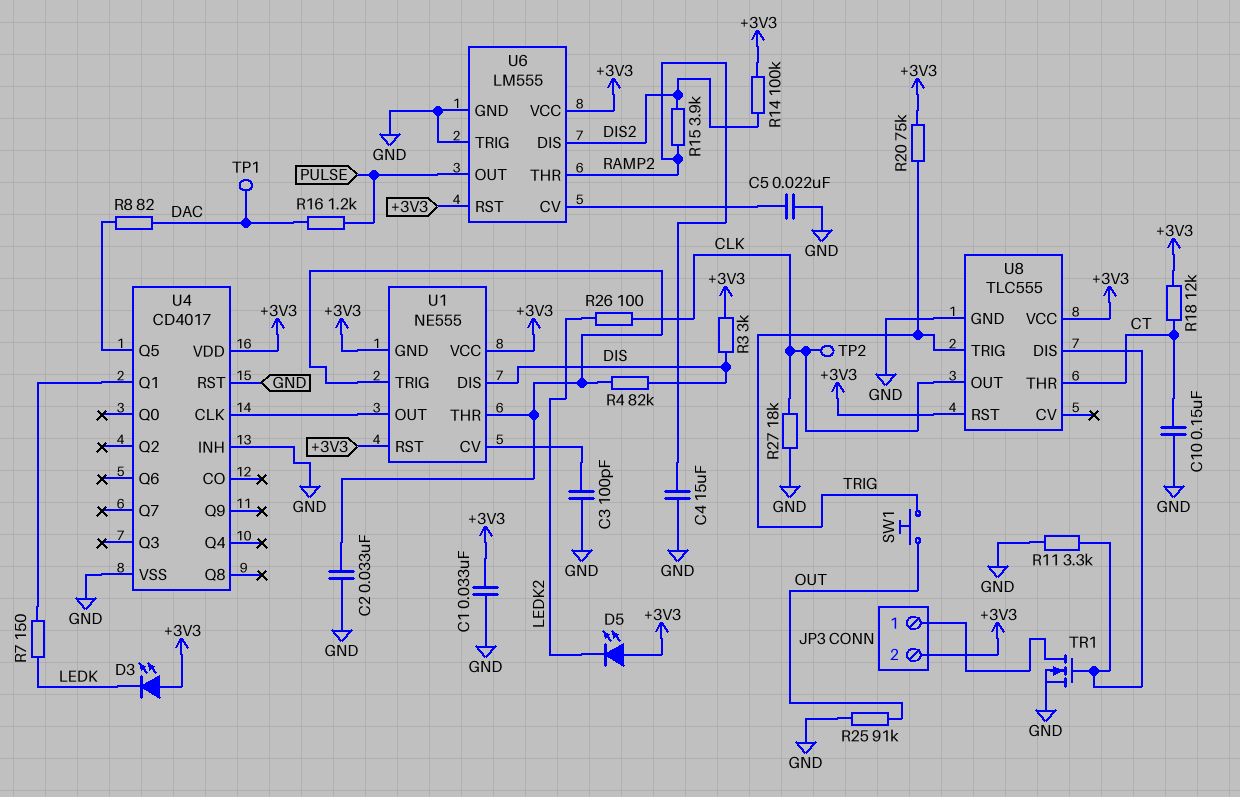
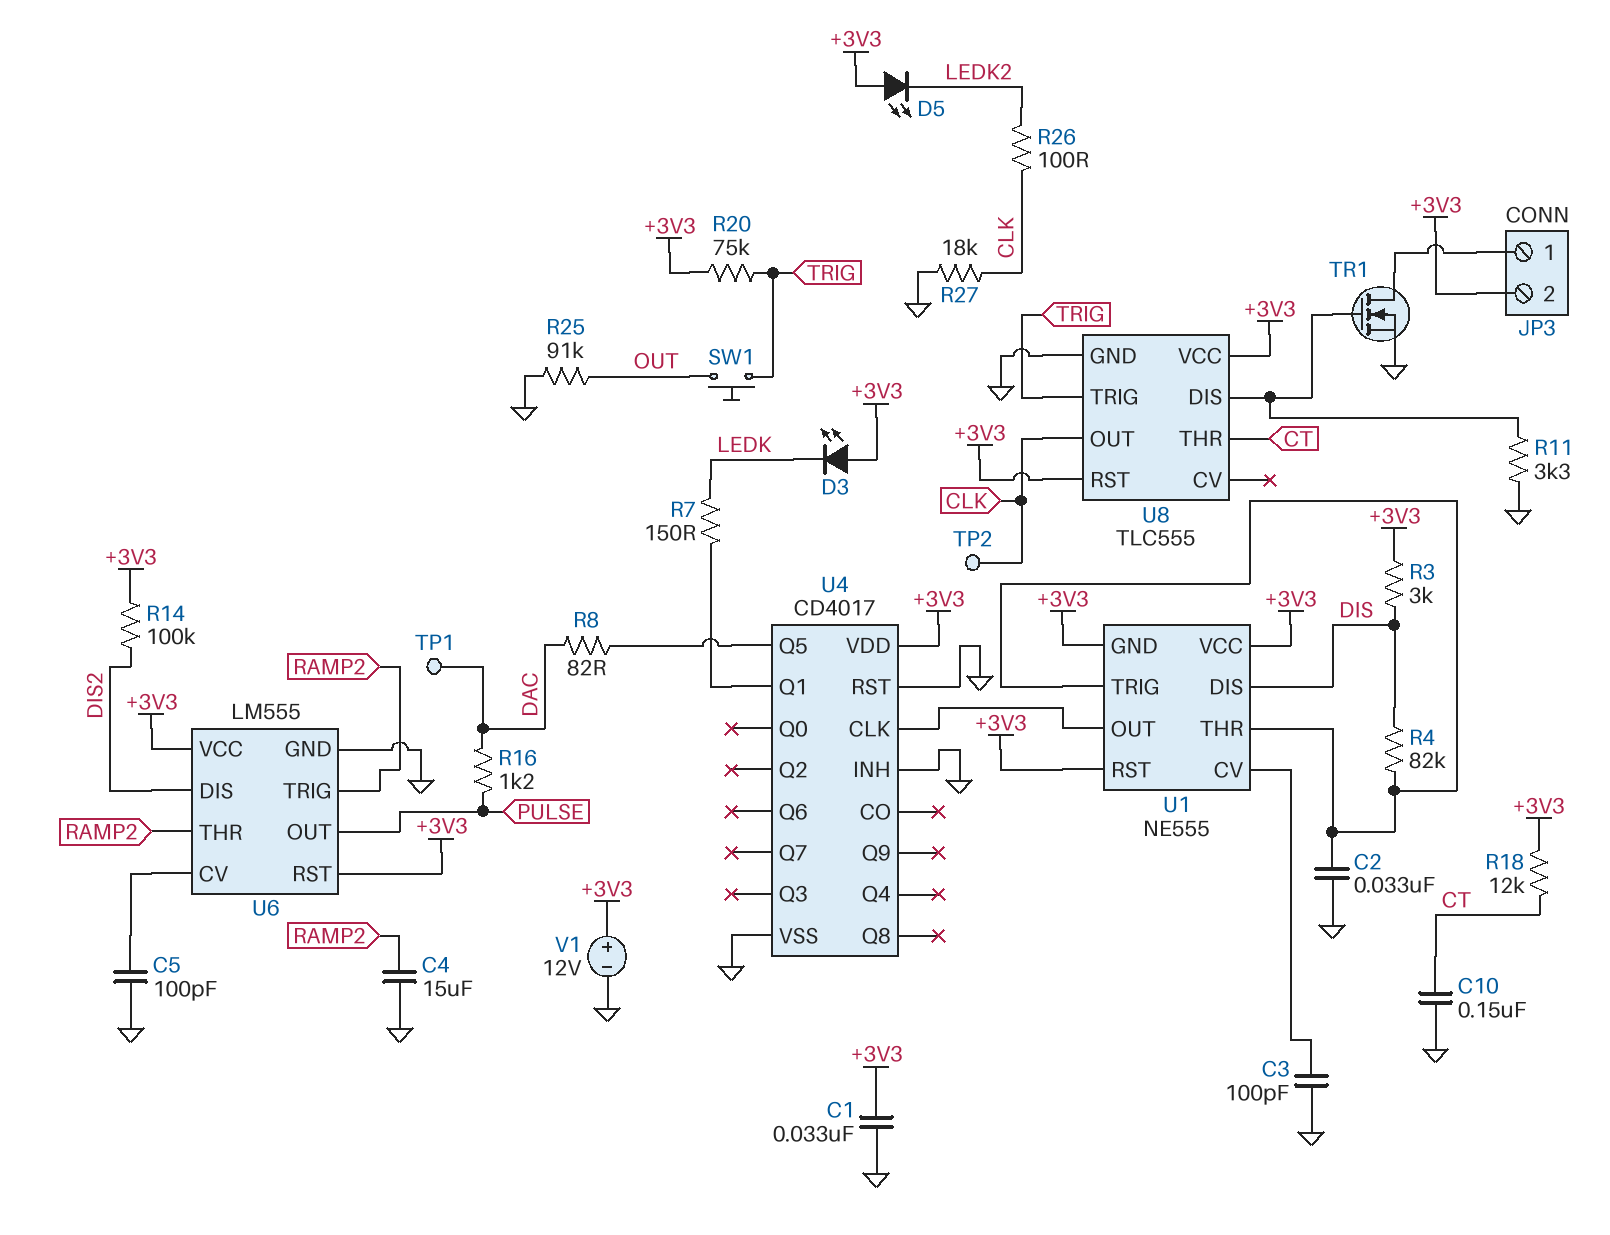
C5: 22nF (GND, U6/CV) -> 100pF (GND, U6/CV)
R15: 3.9k (DIS2, RAMP2) -> none
U6 pin TRIG: GND -> RAMP2
V1: none -> 12V (plus +3V3, minus GND)

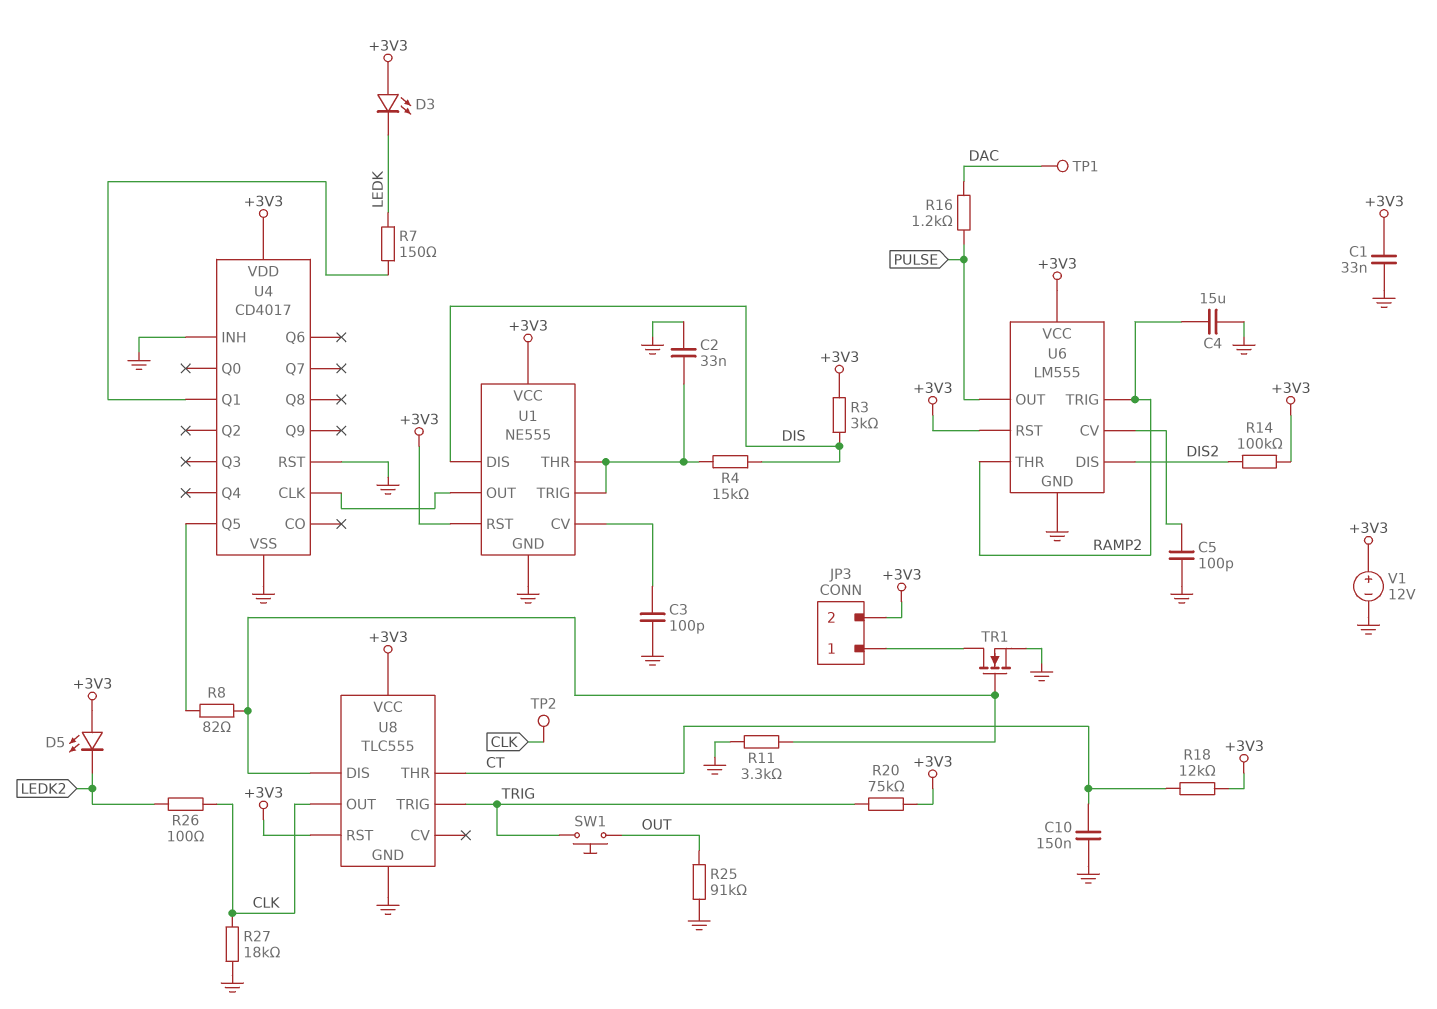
R4: 82k (DIS, U1/THR) -> 15k (DIS, U1/THR)
R8: 82 (DAC, U4/Q5) -> 82 (U4/Q5, U8/DIS)
U1 pin GND: +3V3 -> GND

